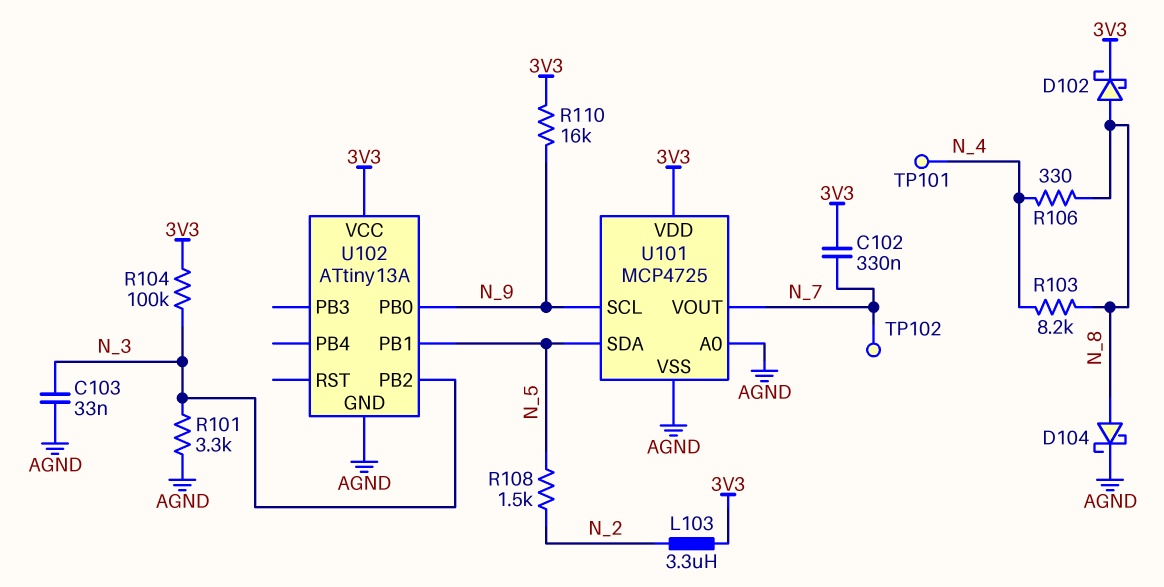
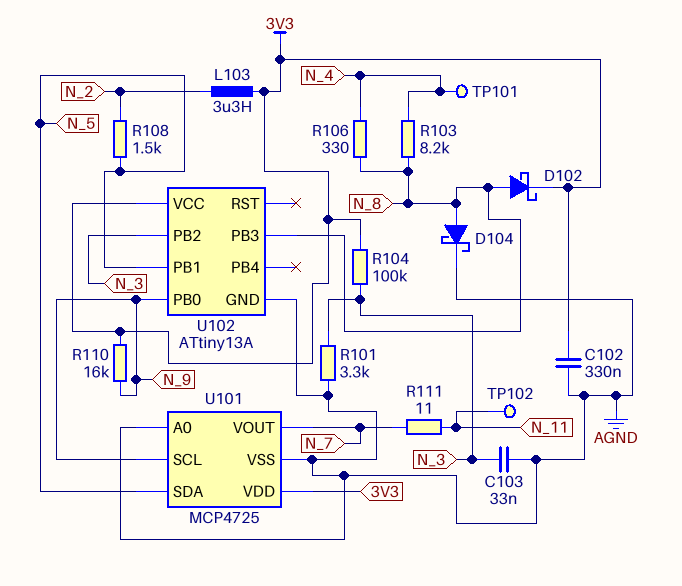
C102: 330nF (3V3, N_7) -> 330nF (3V3, AGND)
R111: none -> 11 (N_7, N_11)
TP102: test point (N_7) -> test point (N_11)
U102 pin PB3: none -> N_8

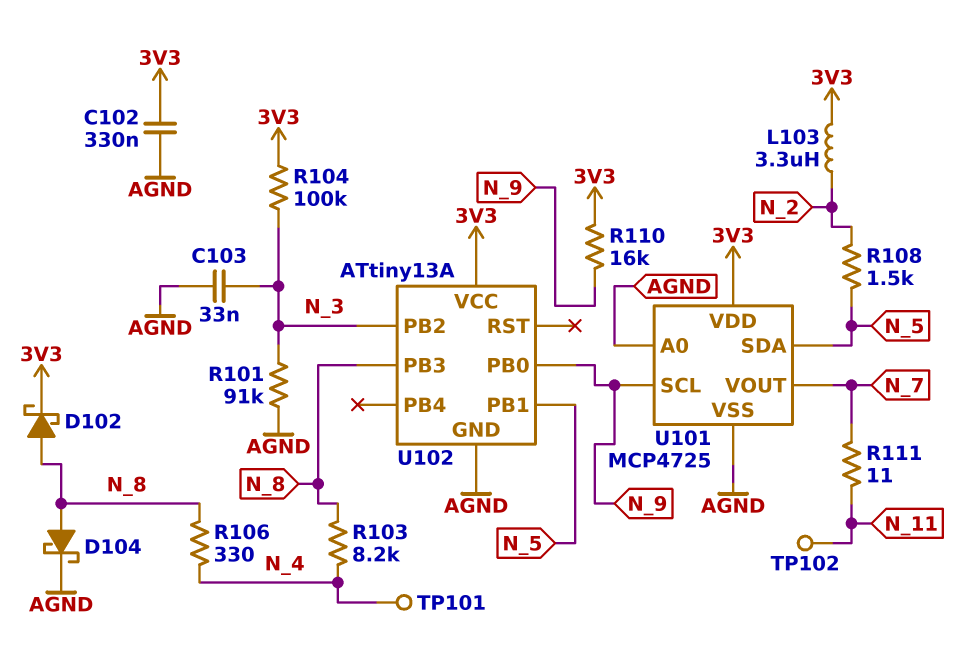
R101: 3.3k (AGND, N_3) -> 91k (AGND, N_3)

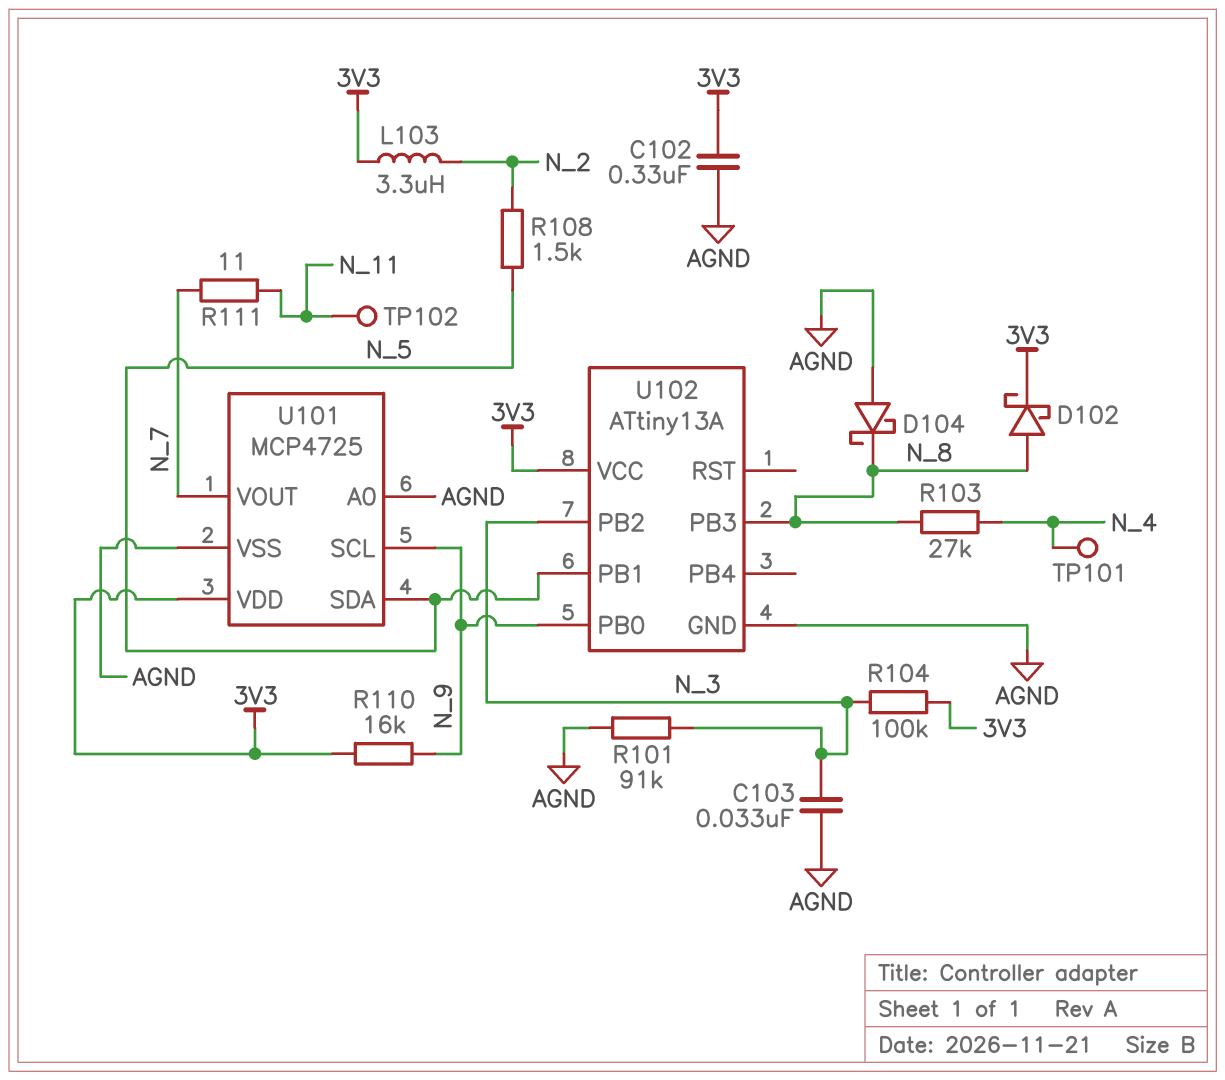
D104: schottky (A N_8, K AGND) -> schottky (A AGND, K N_8)
R103: 8.2k (N_4, N_8) -> 27k (N_4, N_8)
R106: 330 (N_4, N_8) -> none

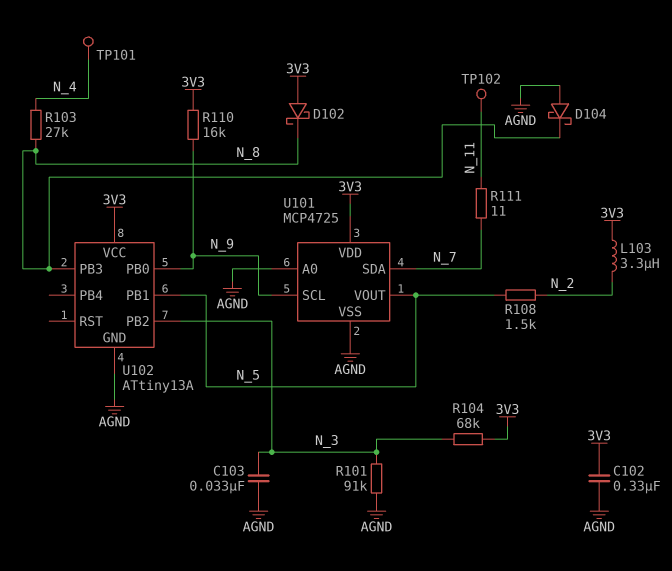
D102: schottky (A N_8, K 3V3) -> schottky (A 3V3, K N_8)
R104: 100k (3V3, N_3) -> 68k (3V3, N_3)
U101 pin SDA: N_5 -> N_7
U101 pin VOUT: N_7 -> N_5

